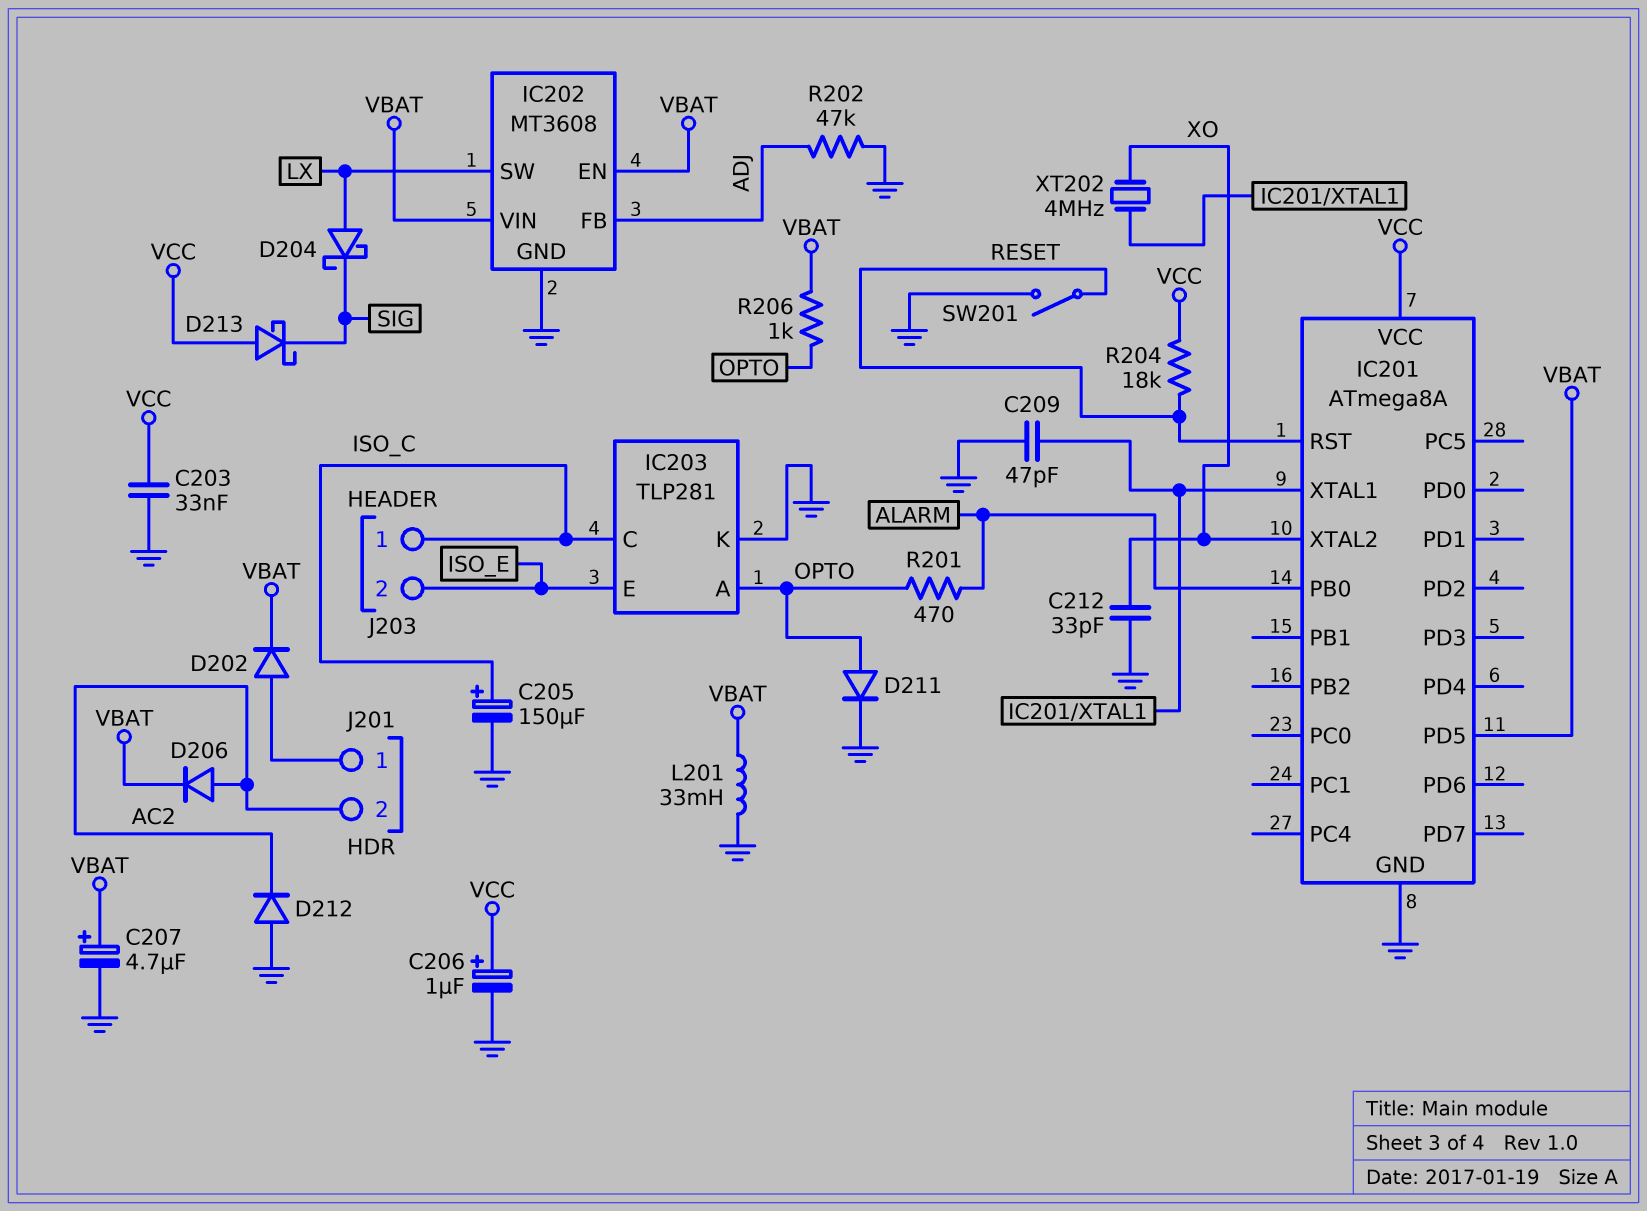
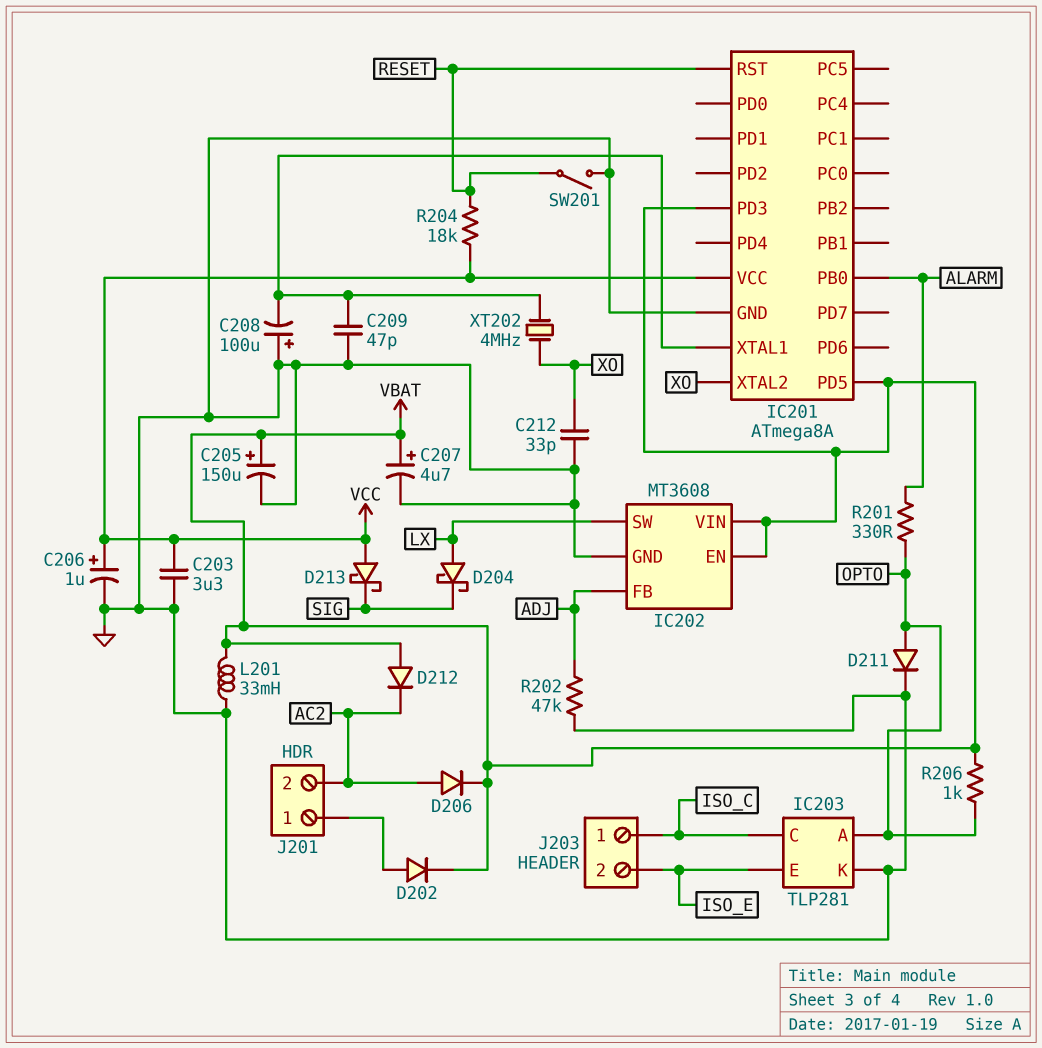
C203: 33nF (GND, VCC) -> 3.3uF (GND, VCC)
C205: 150uF (plus ISO_C, minus GND) -> 150uF (plus VBAT, minus GND)
C208: none -> 100uF (plus GND, minus IC201/XTAL1)
D212: diode (A GND, K AC2) -> diode (A VBAT, K AC2)
IC201 pin PD3: none -> VBAT
R201: 470 (ALARM, OPTO) -> 330 (ALARM, OPTO)

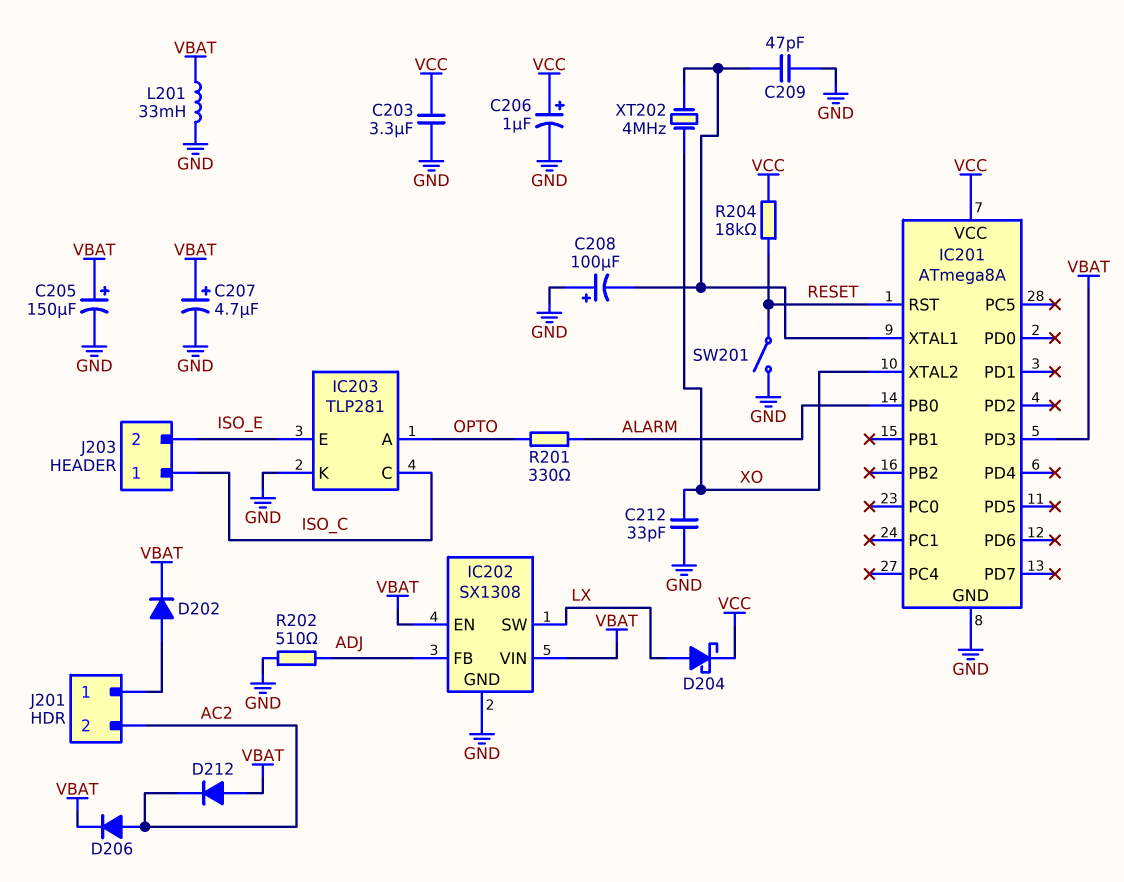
D204: schottky (A LX, K SIG) -> schottky (A LX, K VCC)
D211: diode (A OPTO, K GND) -> none
D213: schottky (A VCC, K SIG) -> none
IC201 pin PD5: VBAT -> none
IC202: MT3608 -> SX1308
R202: 47k (ADJ, GND) -> 510 (ADJ, GND)
R206: 1k (OPTO, VBAT) -> none

